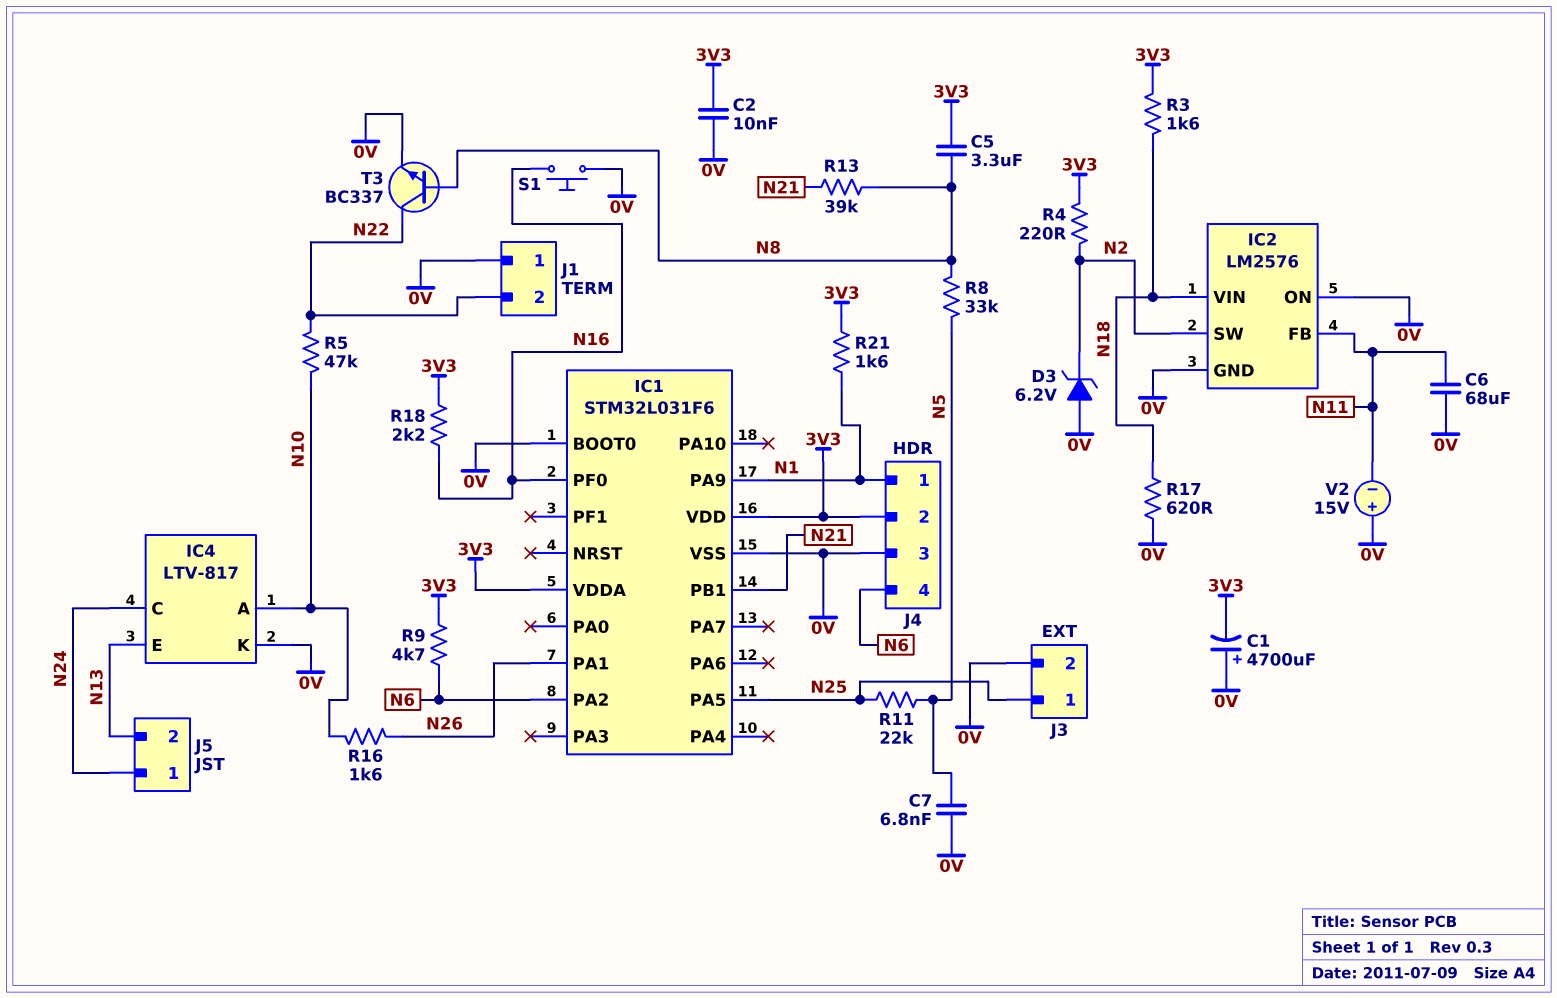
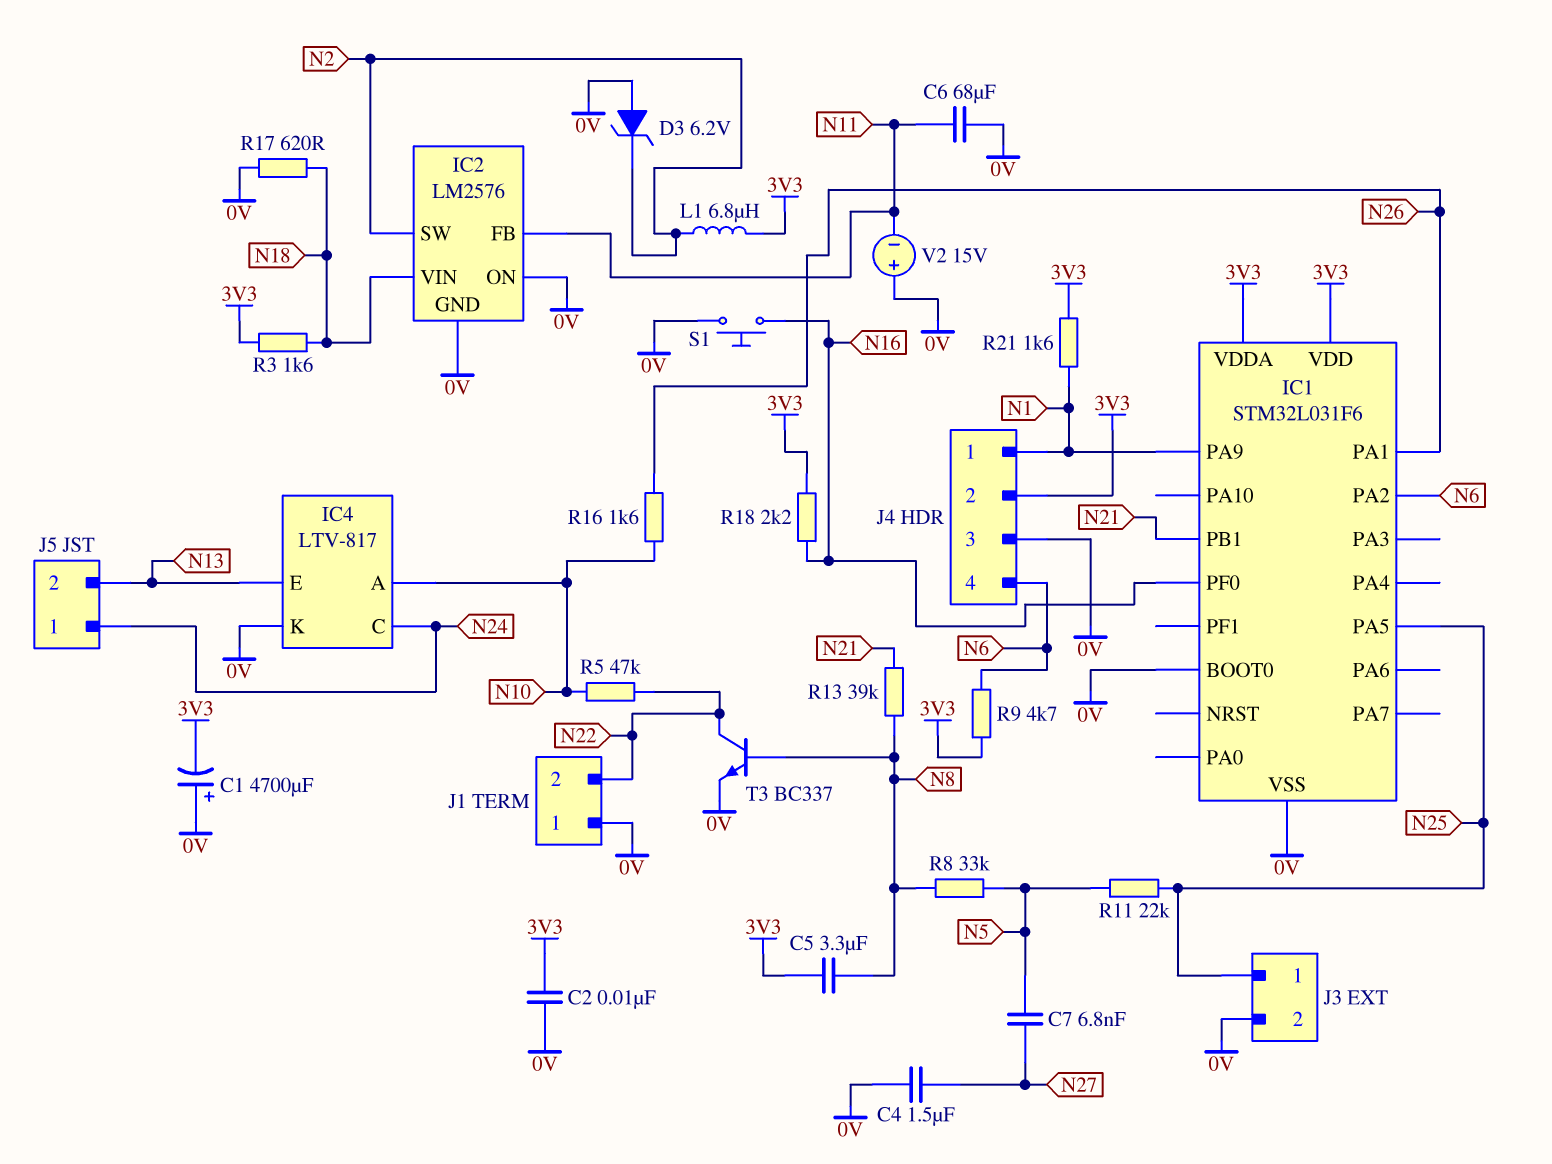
C4: none -> 1.5uF (0V, N27)
C7: 6.8nF (0V, N5) -> 6.8nF (N5, N27)
L1: none -> 6.8uH (3V3, N2)
R4: 220 (3V3, N2) -> none

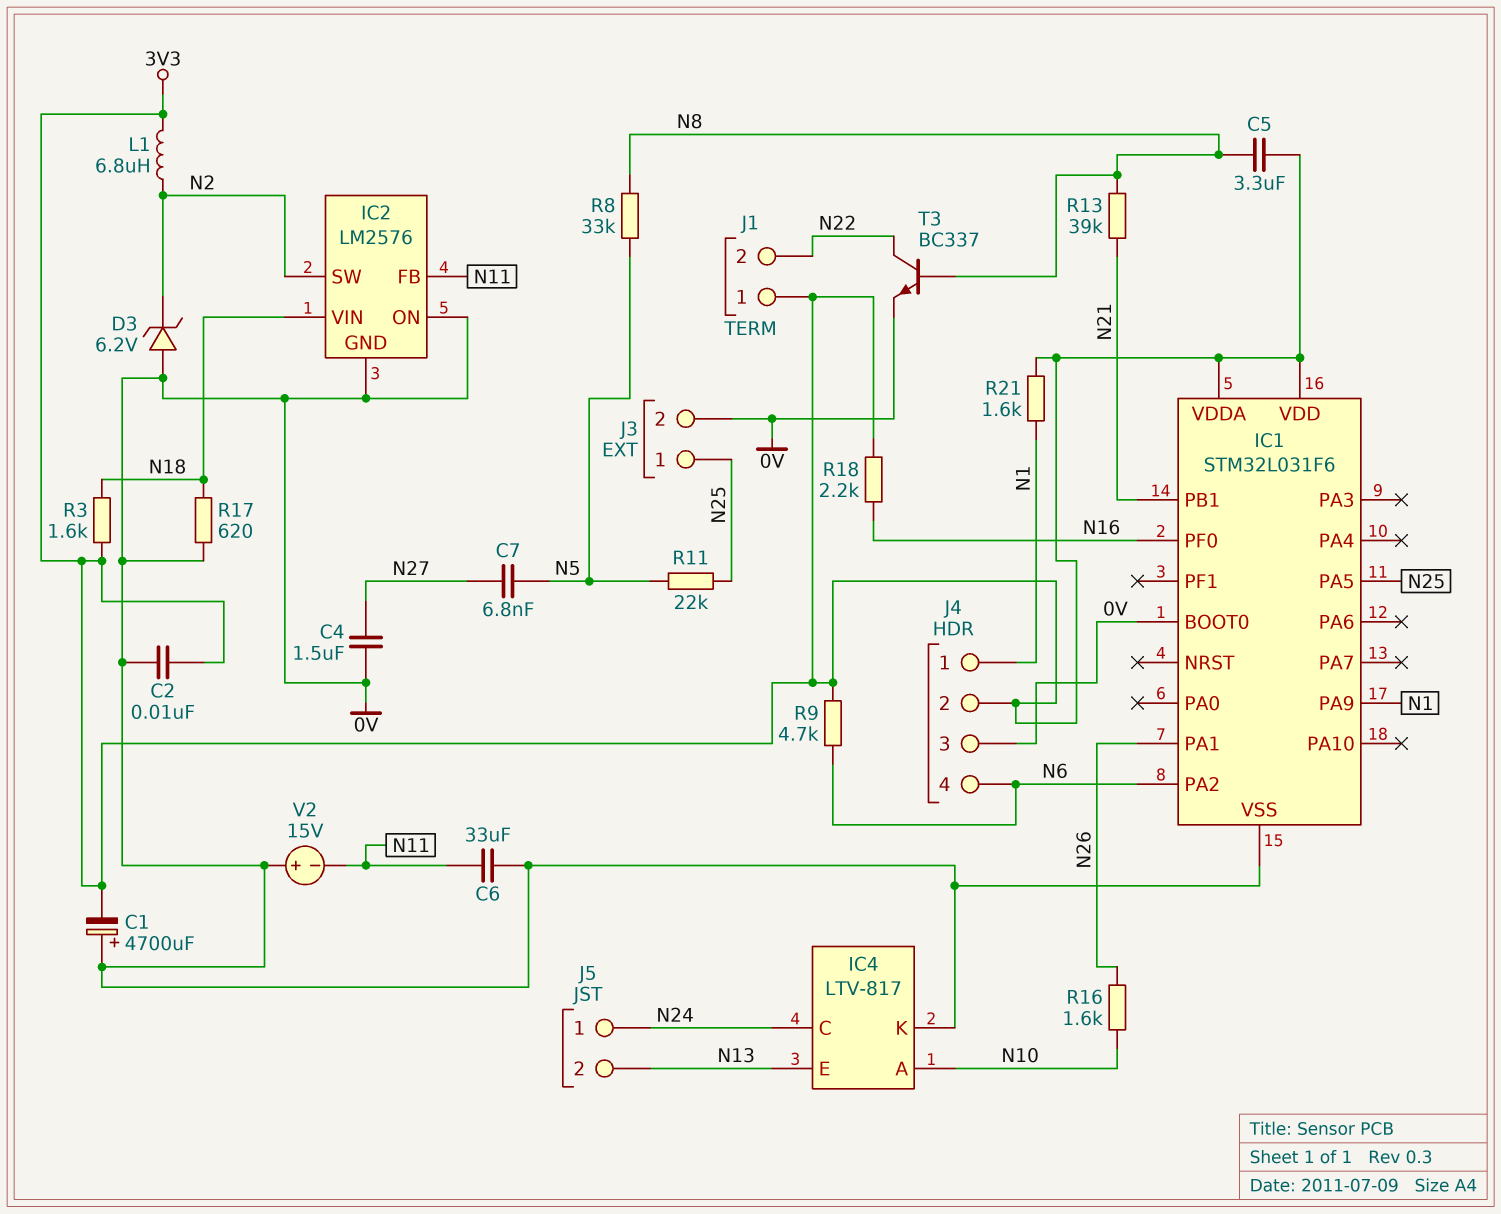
C6: 68uF (0V, N11) -> 33uF (0V, N11)
J1 pin 1: 0V -> 3V3
R5: 47k (N10, N22) -> none
S1: button (0V, N16) -> none

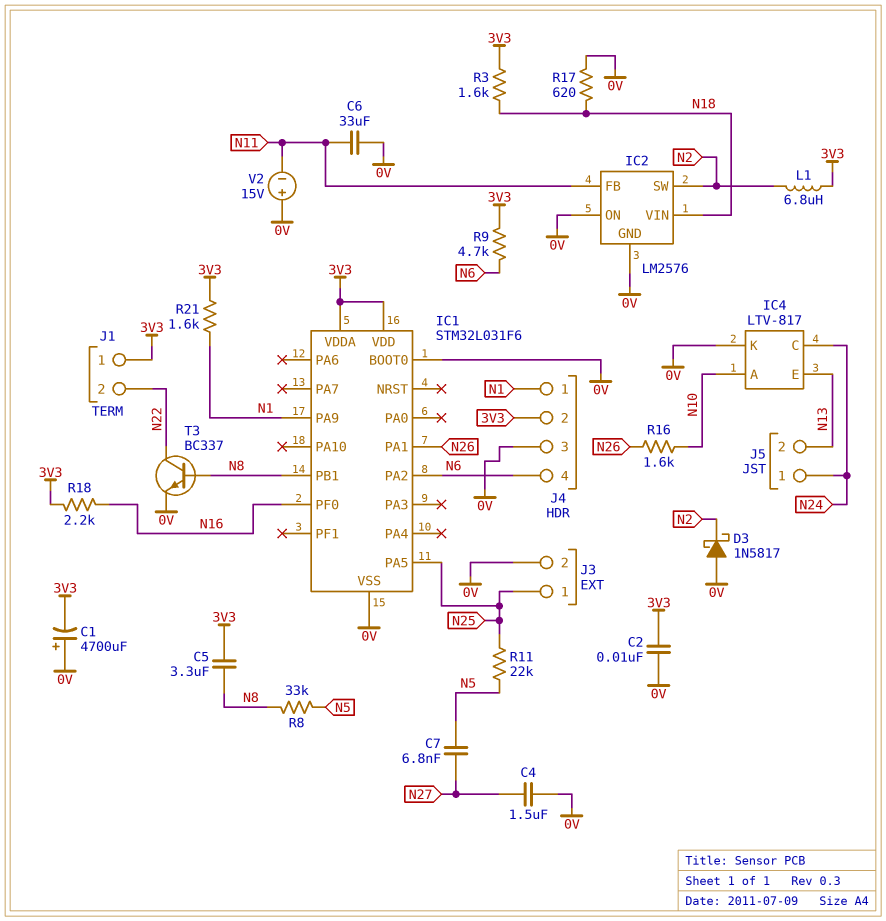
D3: zener 6.2V (A 0V, K N2) -> schottky 1N5817 (A 0V, K N2)
IC1 pin PB1: N21 -> N8
R13: 39k (N8, N21) -> none

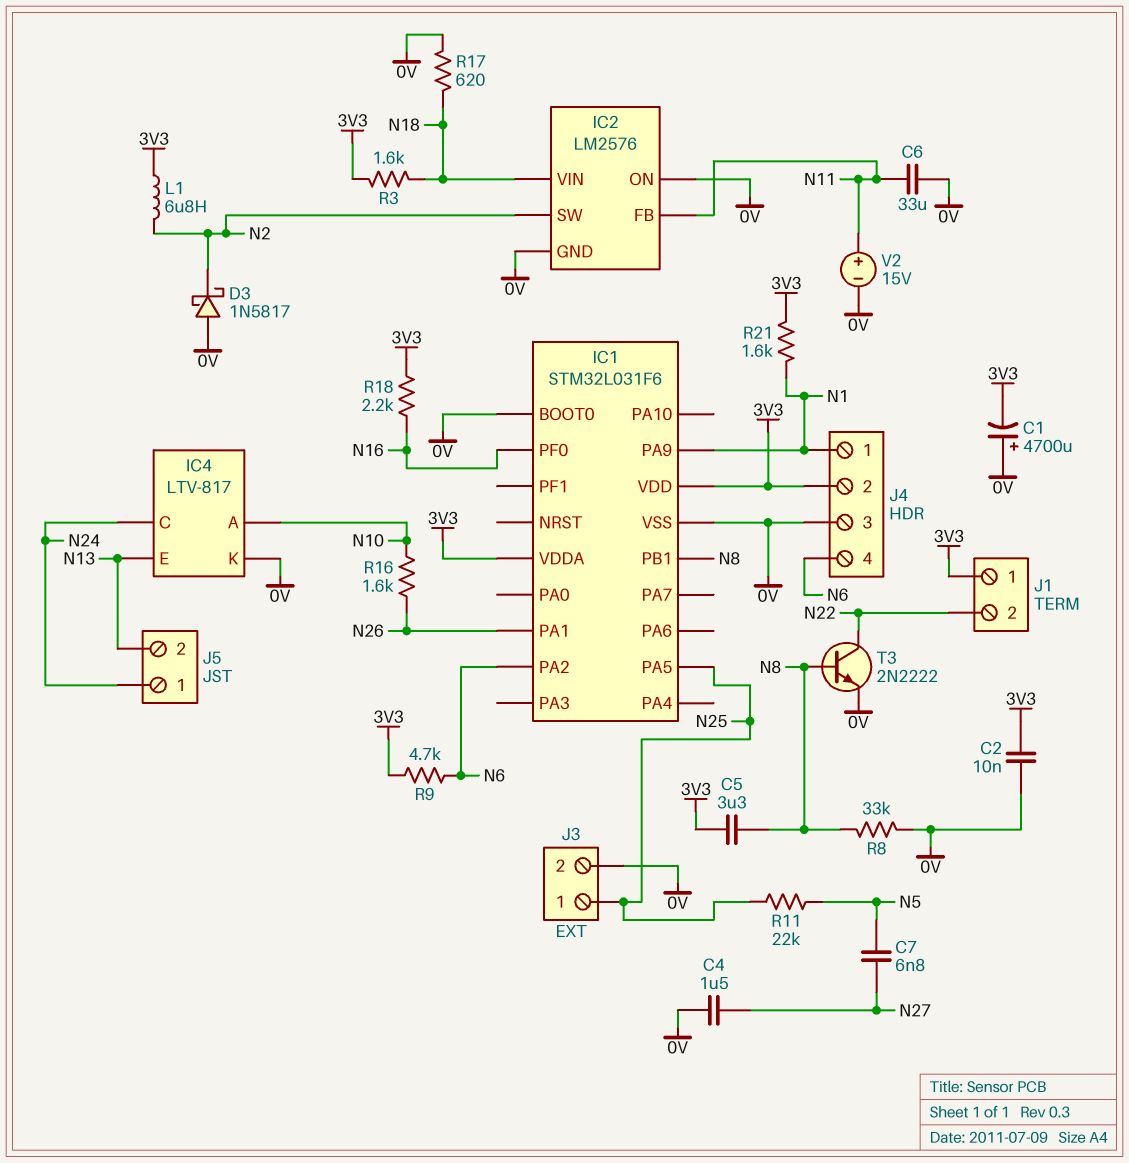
R8: 33k (N5, N8) -> 33k (0V, N8)
T3: NPN BC337 (B N8, C N22, E 0V) -> NPN 2N2222 (B N8, C N22, E 0V)
V2: 15V (plus 0V, minus N11) -> 15V (plus N11, minus 0V)

